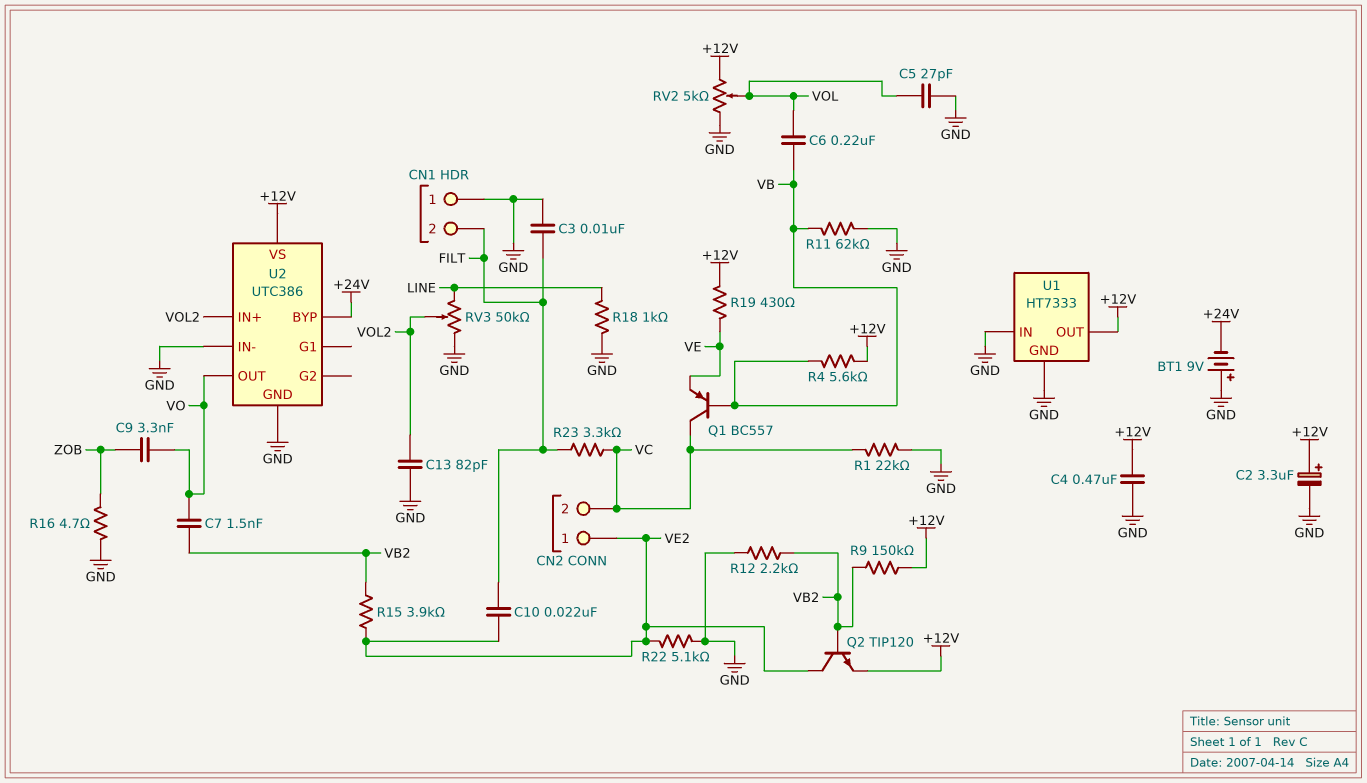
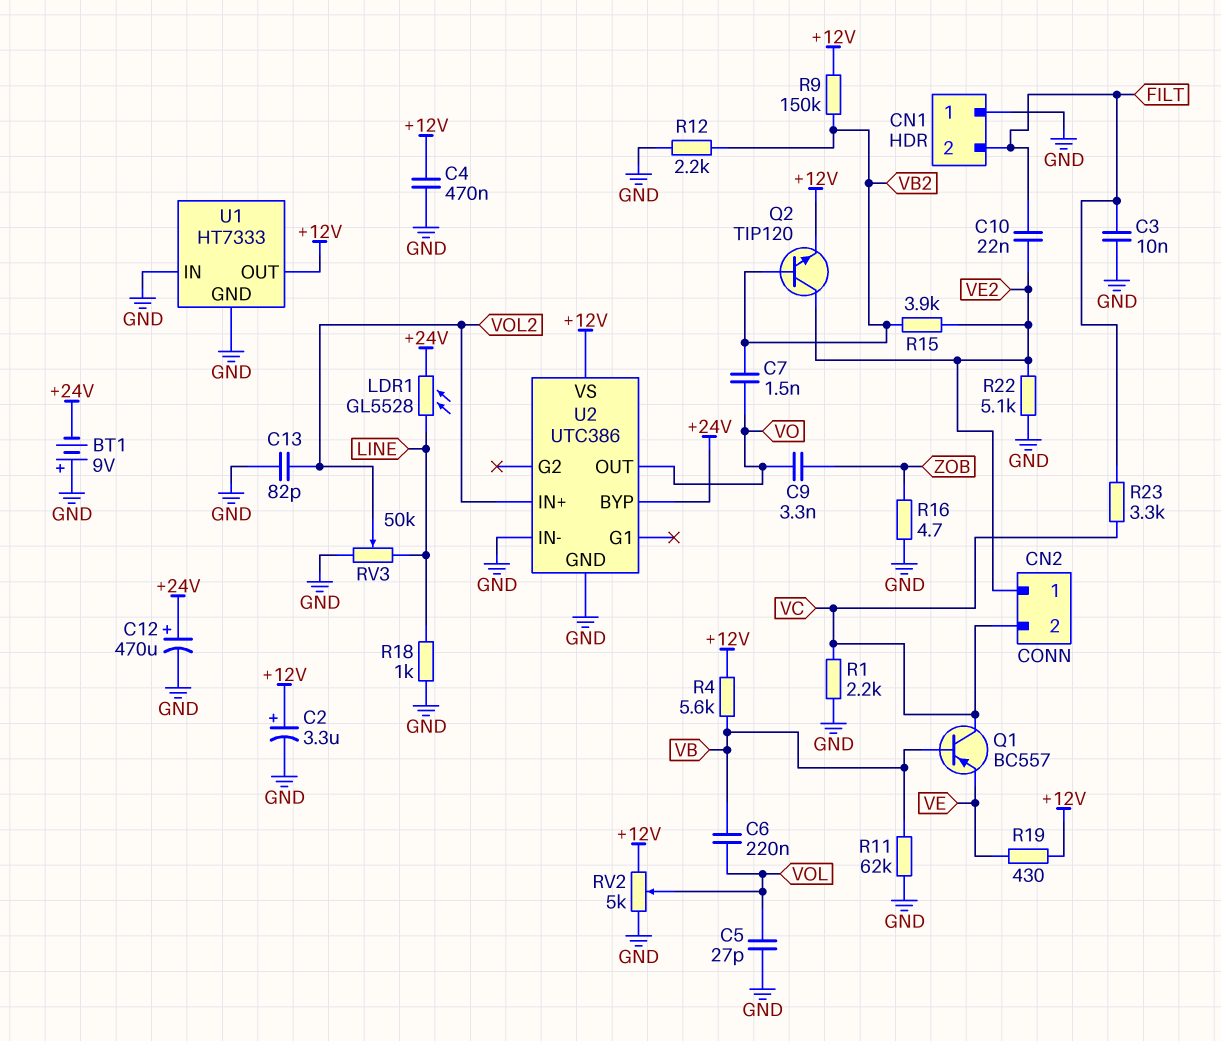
C12: none -> 470uF (plus +24V, minus GND)
LDR1: none -> GL5528 (+24V, LINE)
R1: 22k (GND, VC) -> 2.2k (GND, VC)

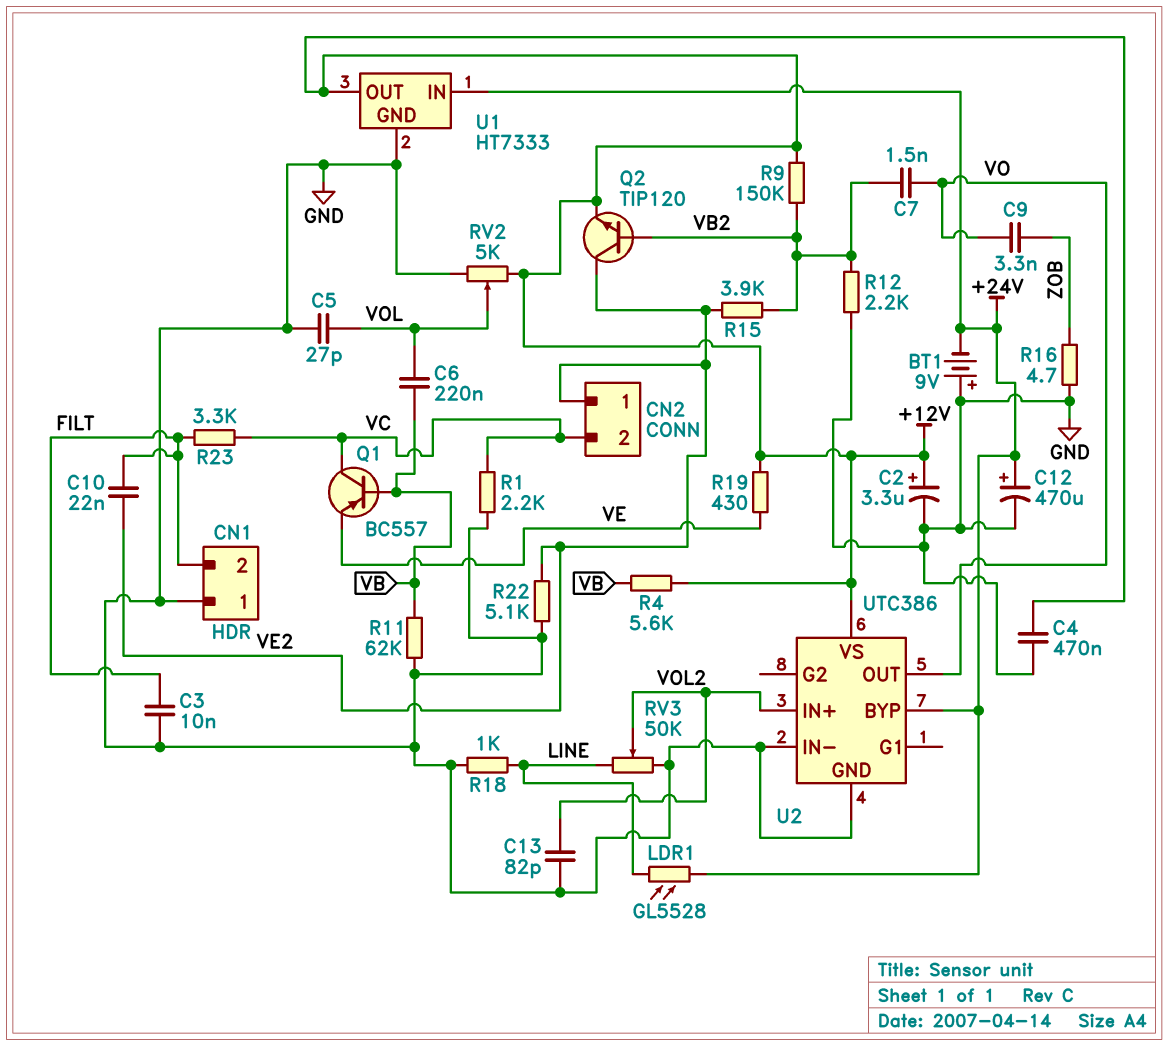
U1 pin IN: GND -> +24V

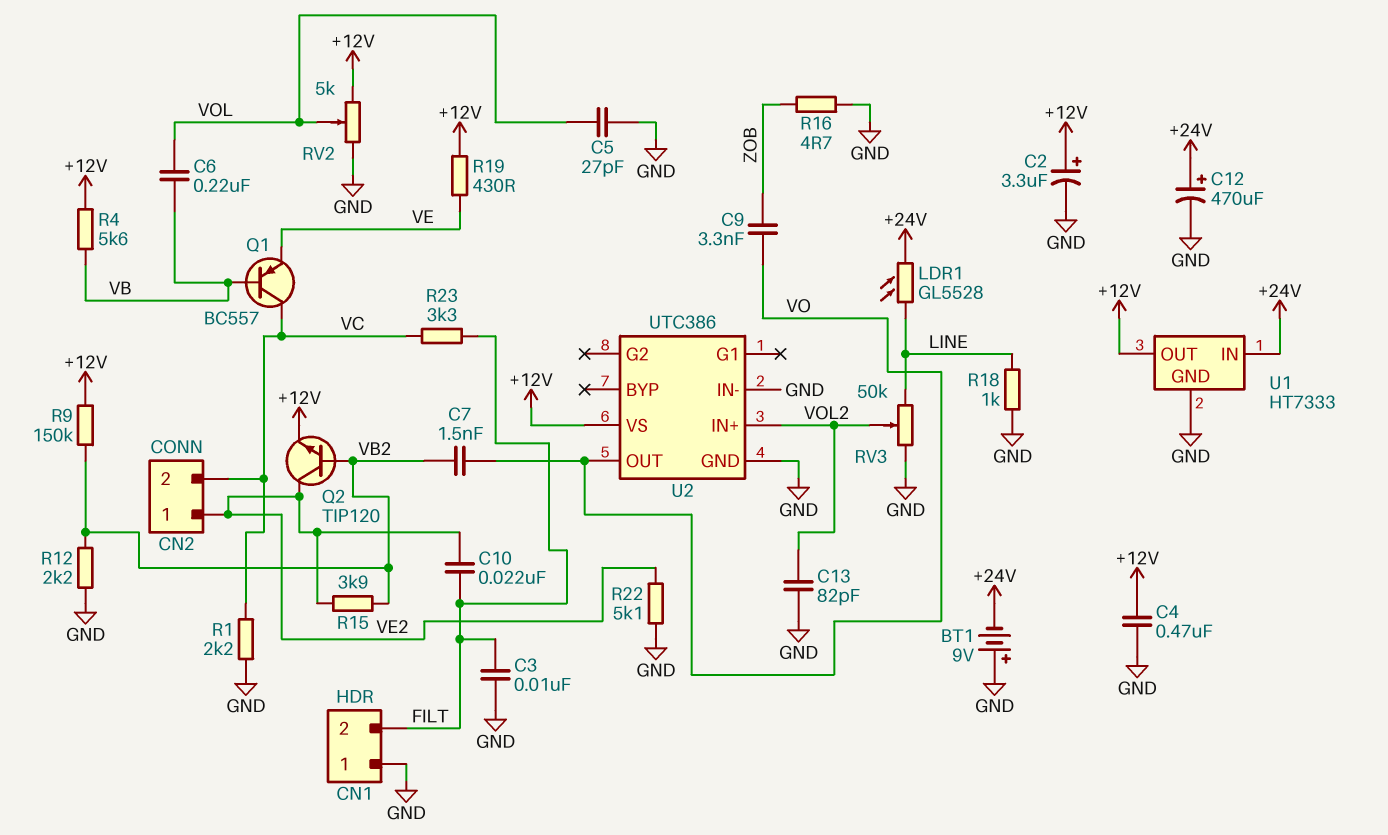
R11: 62k (GND, VB) -> none
U2 pin BYP: +24V -> none

